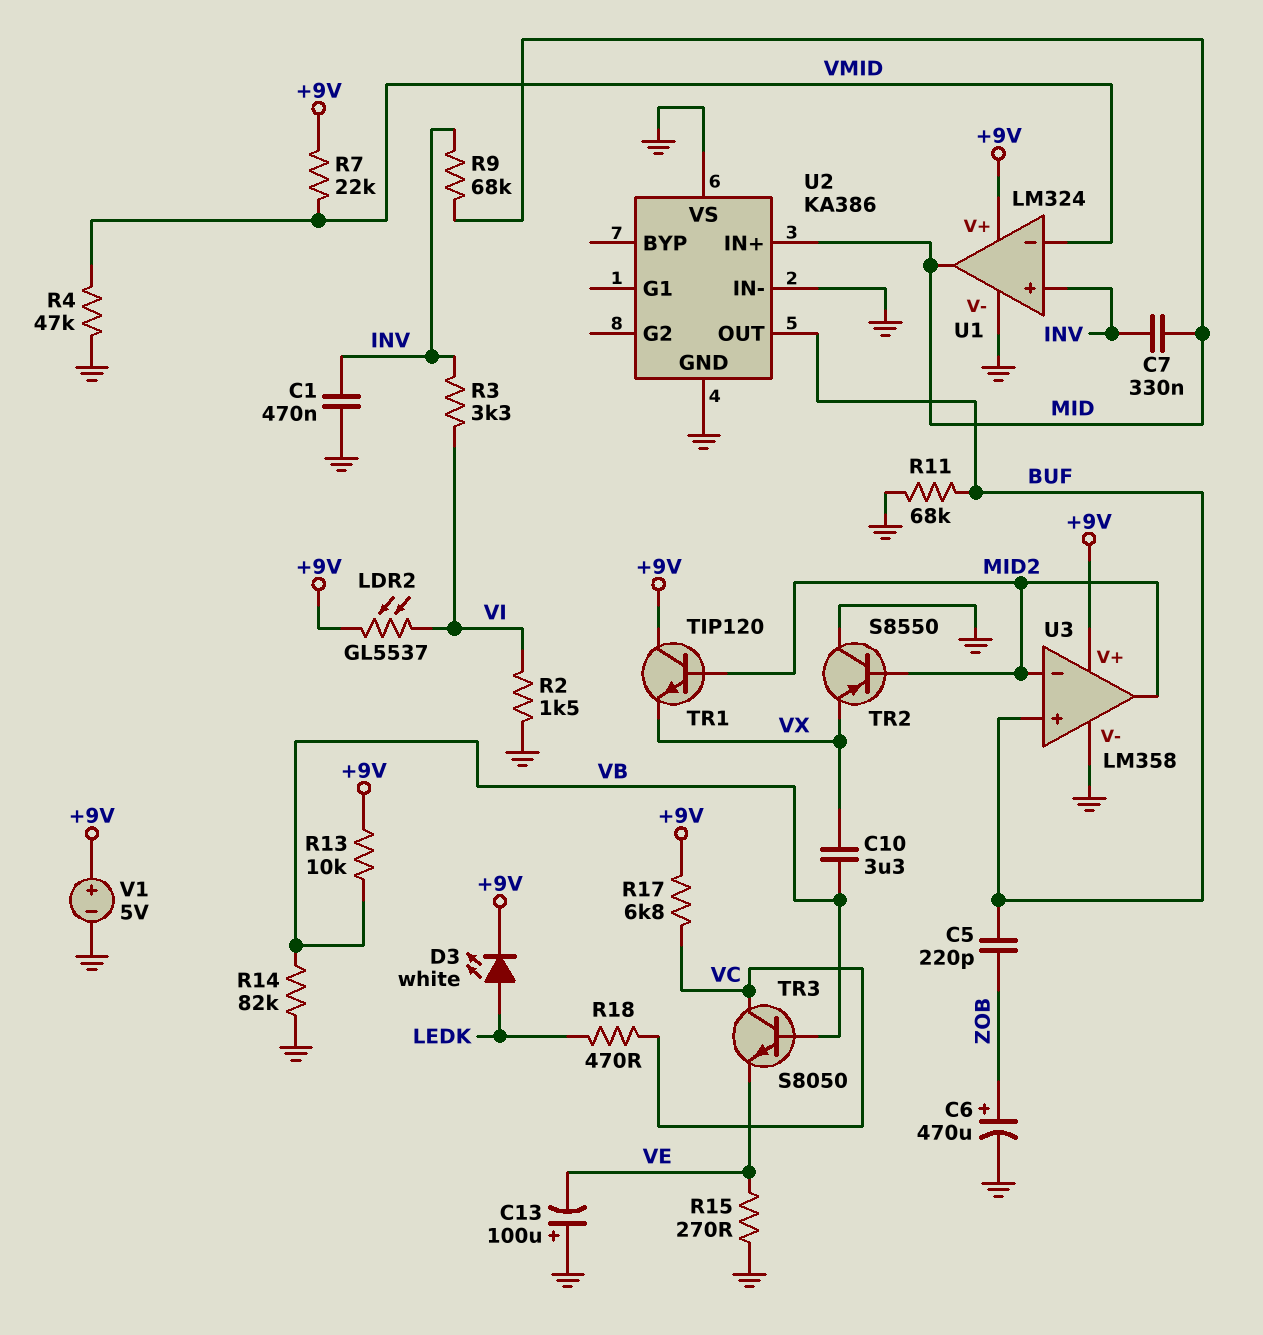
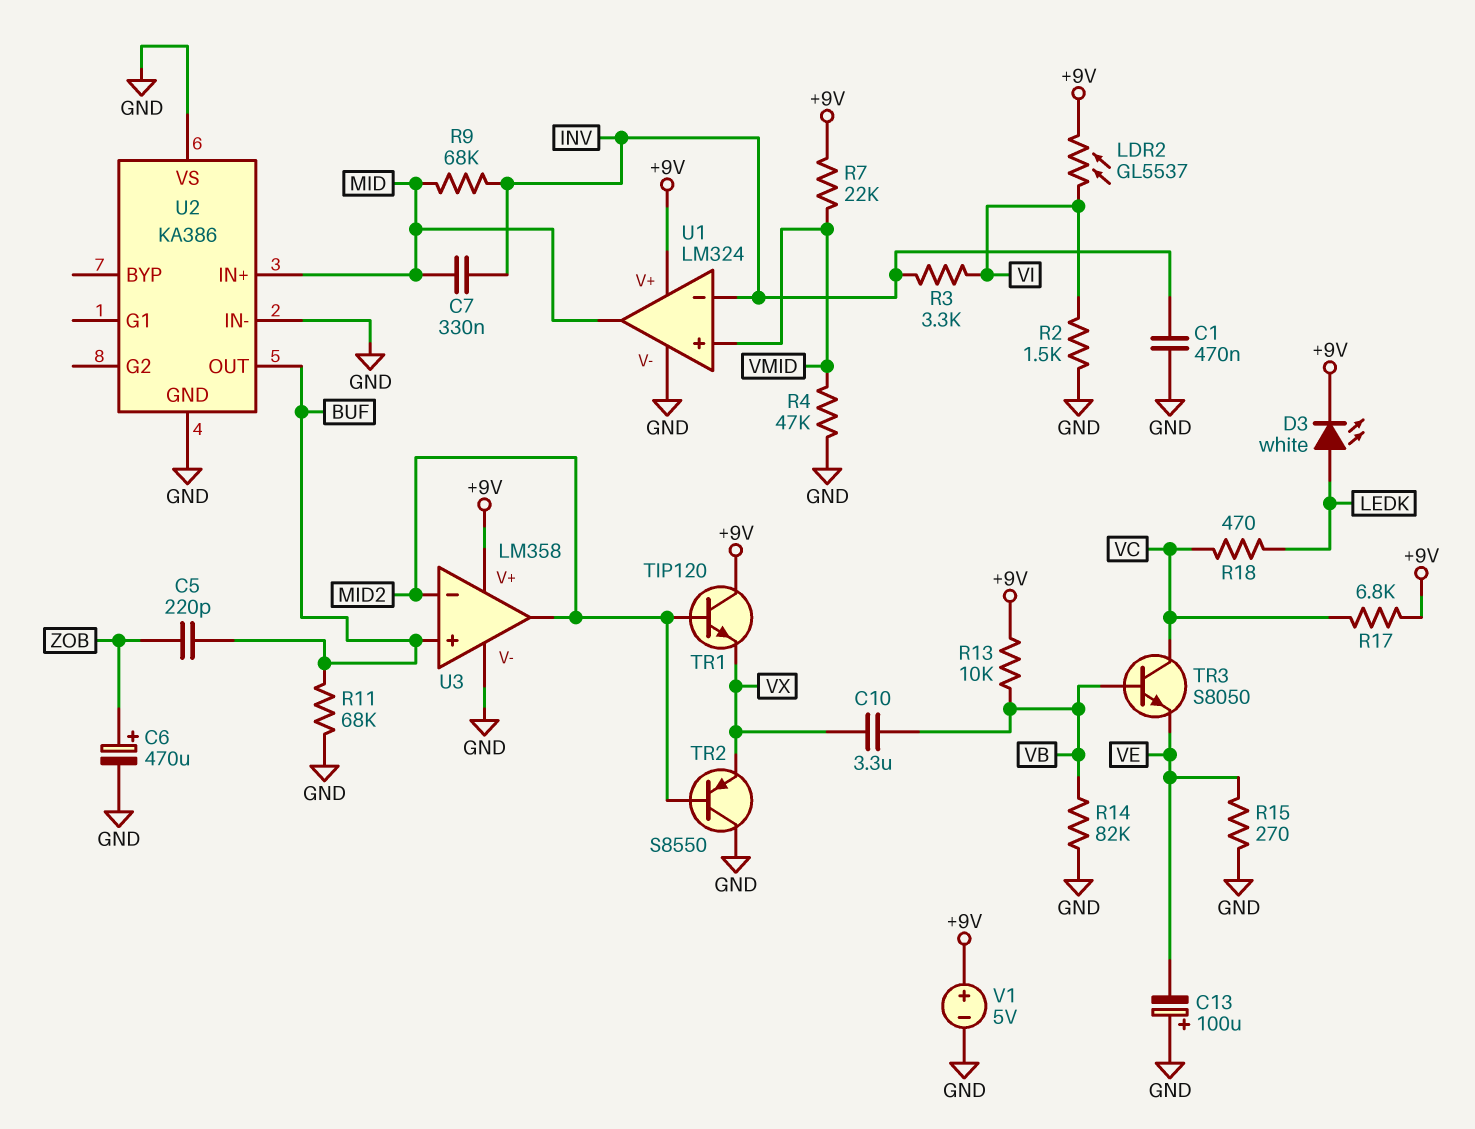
U1 pin in+: INV -> VMID
U1 pin in-: VMID -> INV

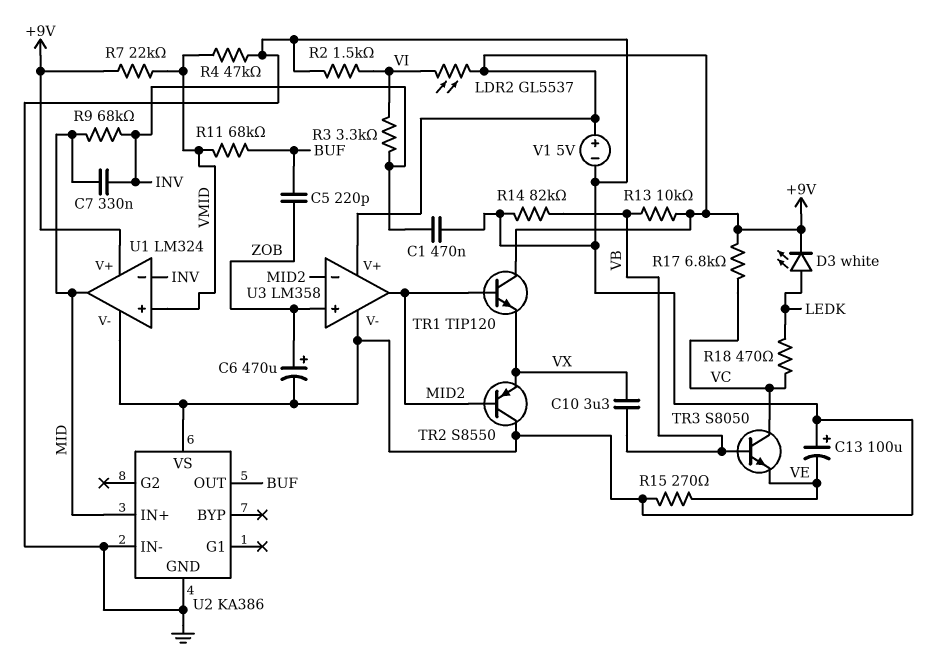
R11: 68k (BUF, GND) -> 68k (BUF, VMID)
U3 pin in+: BUF -> ZOB

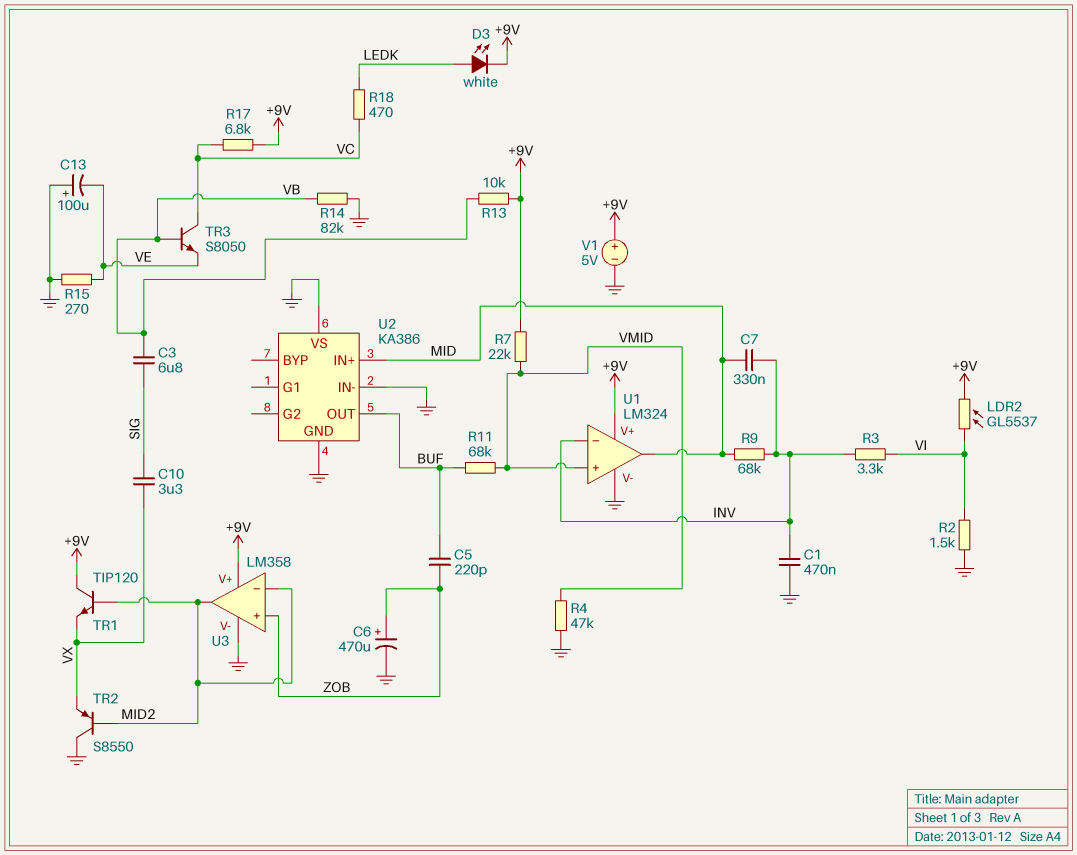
C3: none -> 6.8uF (SIG, VB)
C10: 3.3uF (VB, VX) -> 3.3uF (SIG, VX)

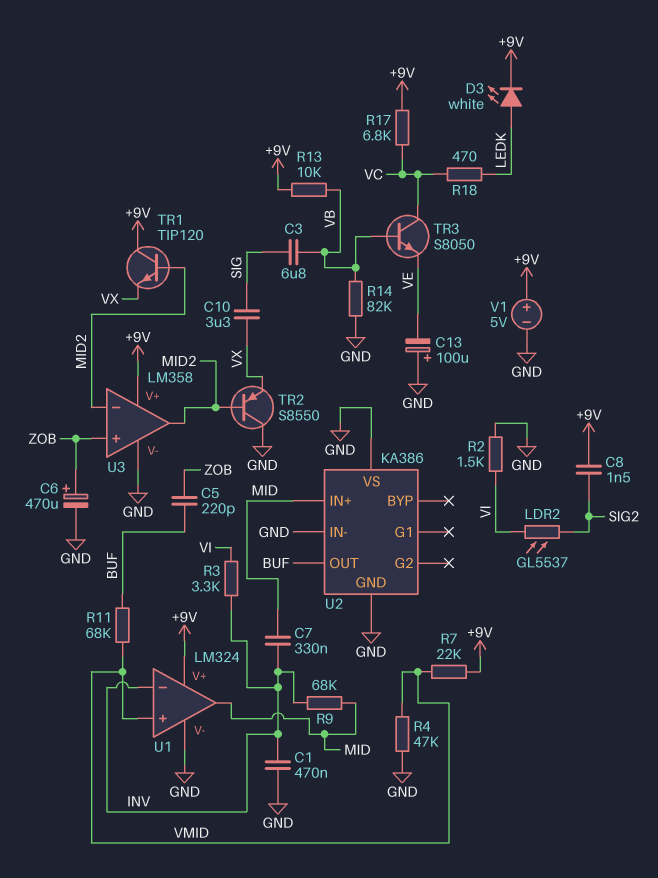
C8: none -> 1.5nF (+9V, SIG2)
LDR2: GL5537 (+9V, VI) -> GL5537 (SIG2, VI)
R15: 270 (GND, VE) -> none

